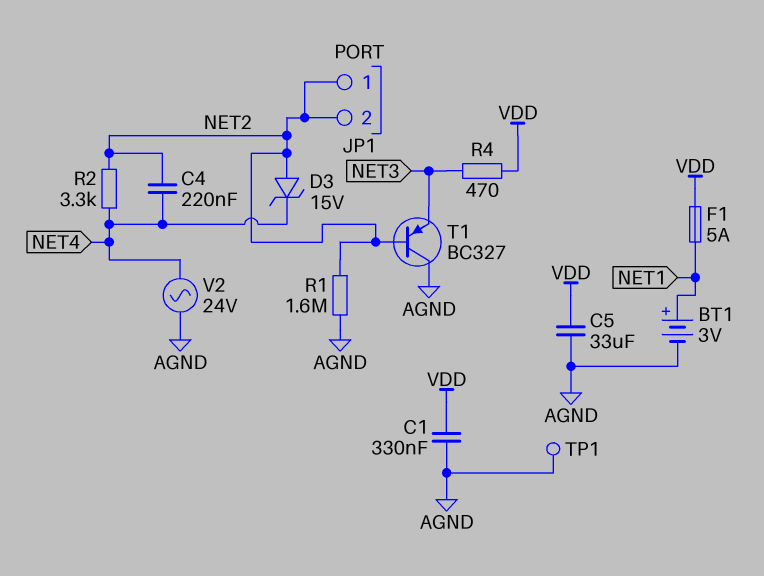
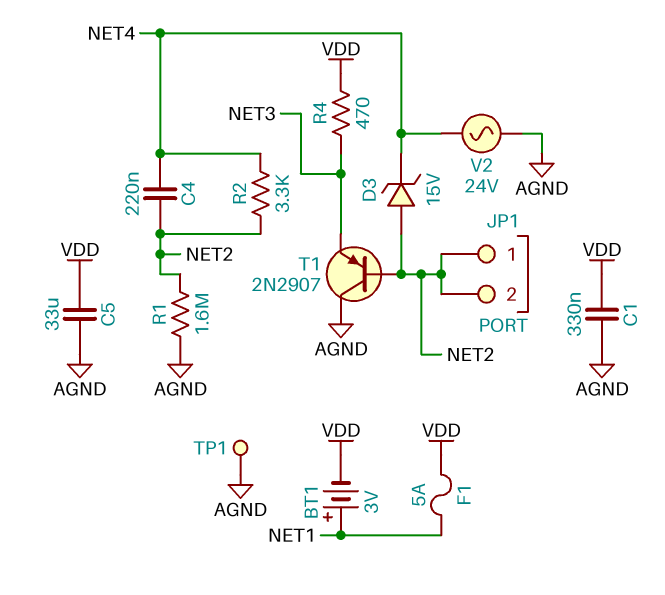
BT1: 3V (plus NET1, minus AGND) -> 3V (plus NET1, minus VDD)
T1: PNP BC327 (B NET2, C AGND, E NET3) -> PNP 2N2907 (B NET2, C AGND, E NET3)

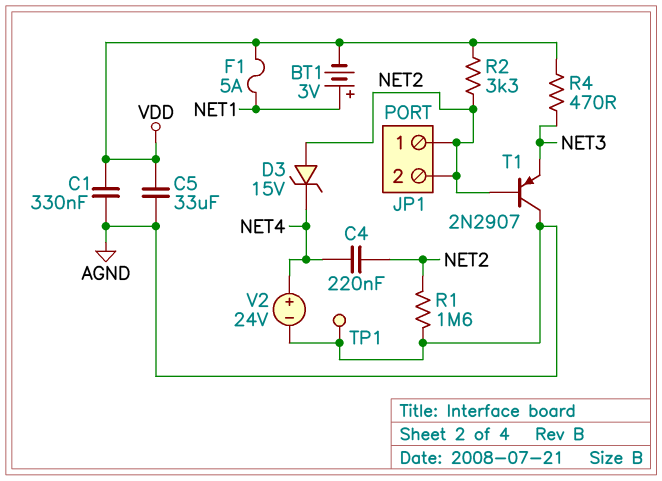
R2: 3.3k (NET2, NET4) -> 3.3k (NET2, VDD)
V2: AC 24V (AGND, NET4) -> 24V (plus NET4, minus AGND)

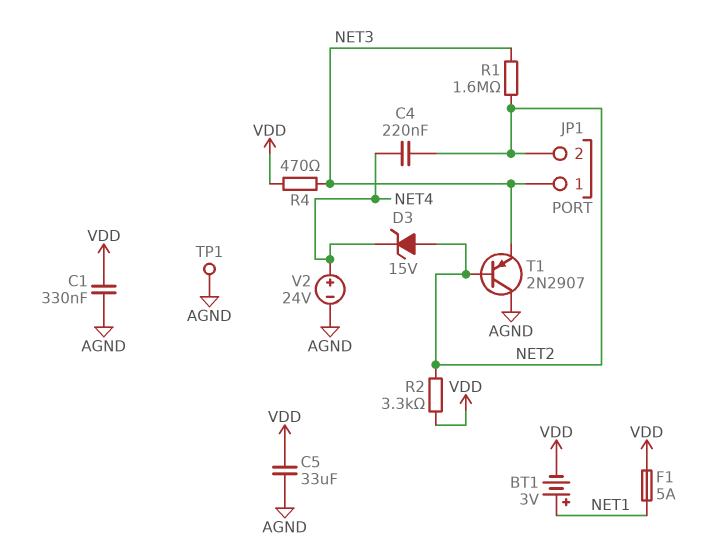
JP1 pin 1: NET2 -> NET3
R1: 1.6M (AGND, NET2) -> 1.6M (NET2, NET3)

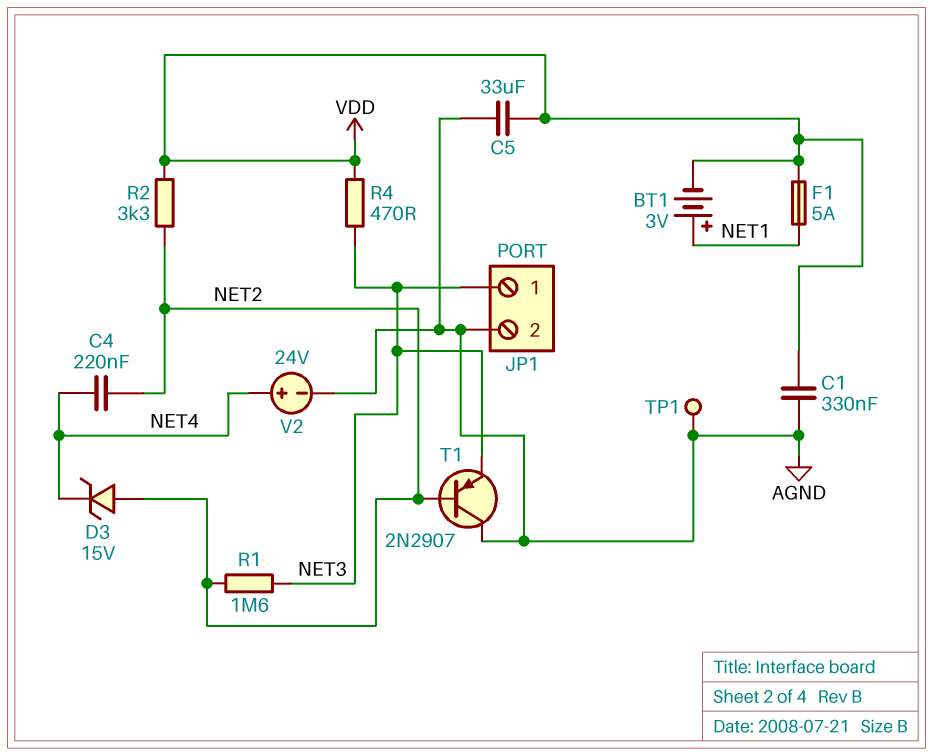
JP1 pin 2: NET2 -> AGND

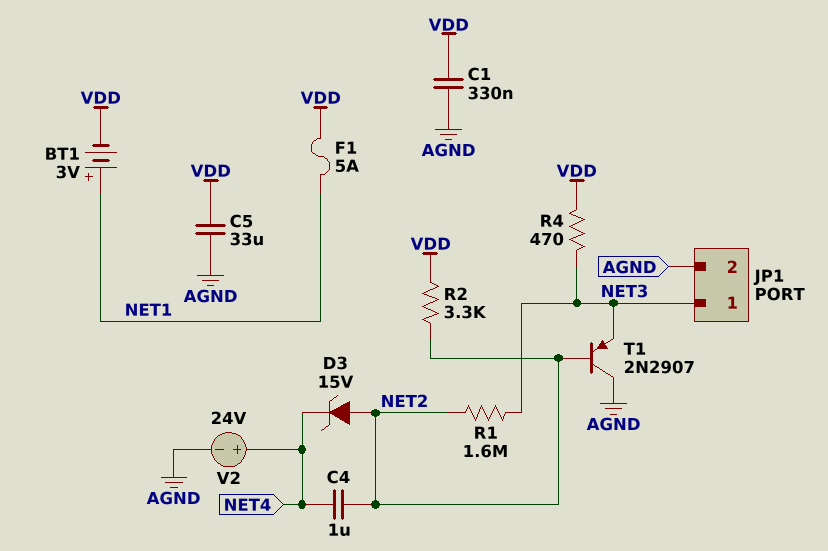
C4: 220nF (NET2, NET4) -> 1uF (NET2, NET4)
TP1: test point (AGND) -> none

